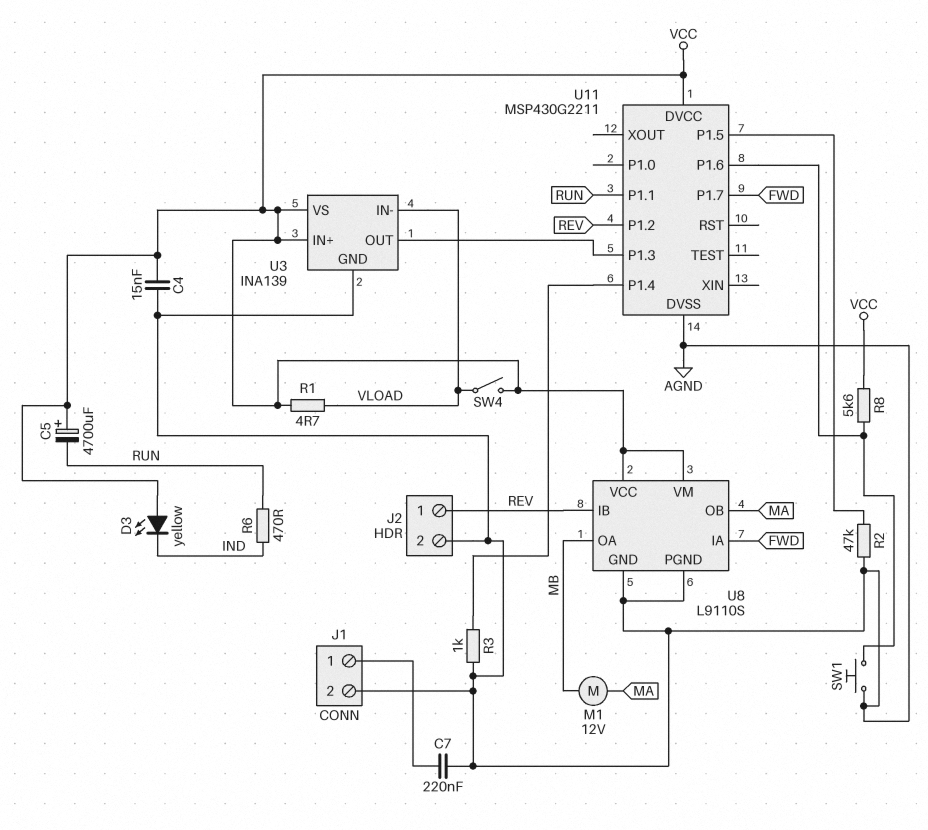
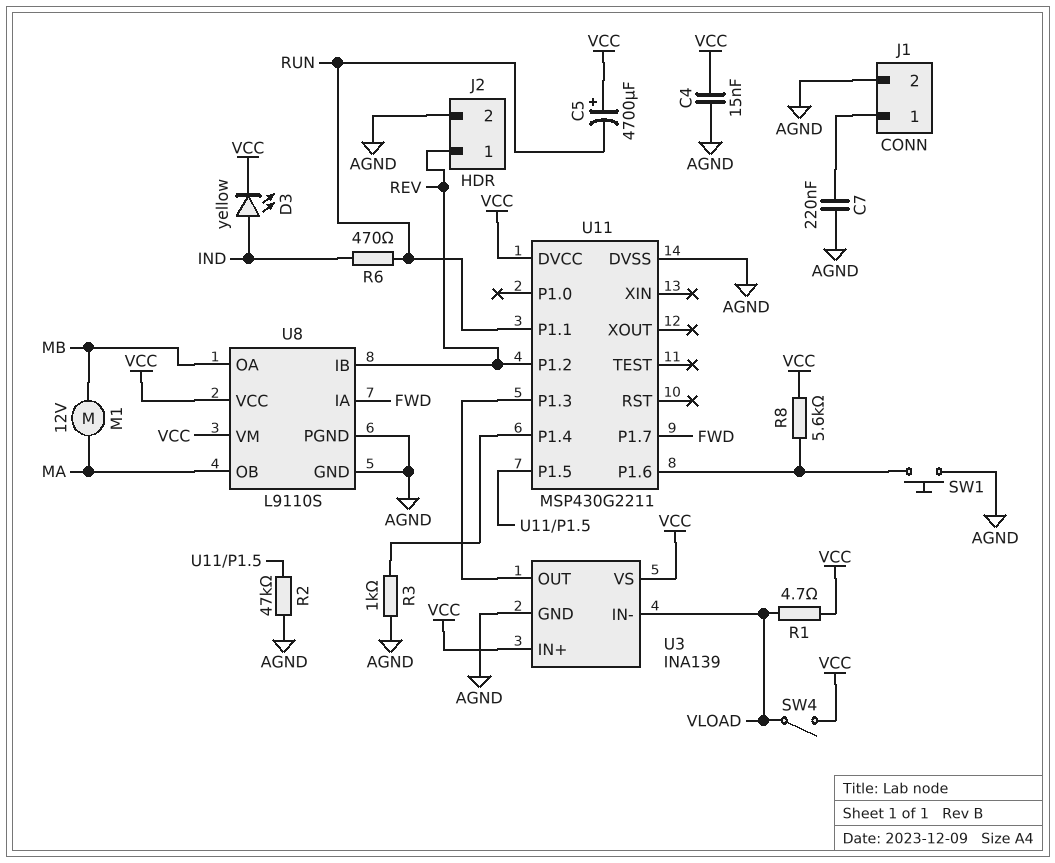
D3: LED yellow (A VCC, K IND) -> LED yellow (A IND, K VCC)

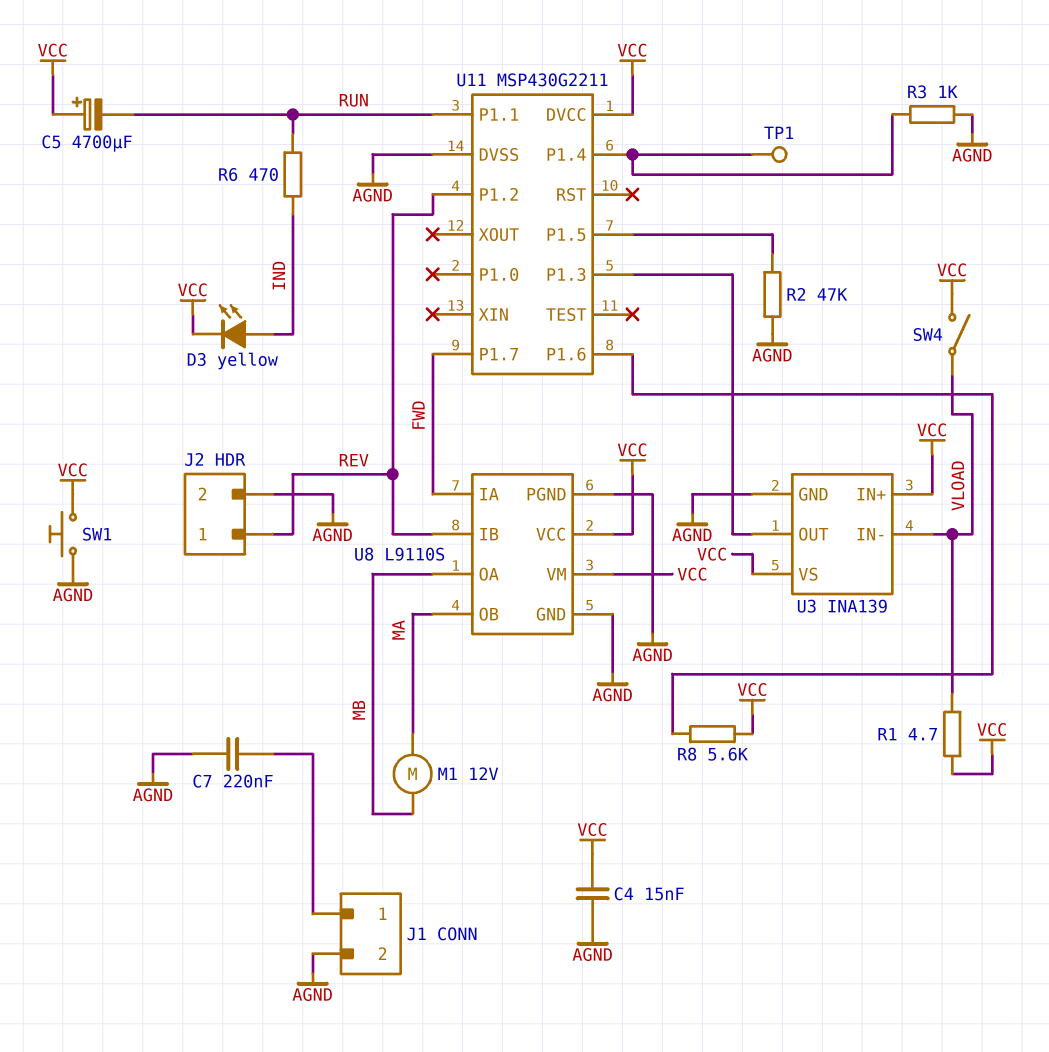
SW1: button (AGND, U11/P1.6) -> button (AGND, VCC)
TP1: none -> test point (U11/P1.4)

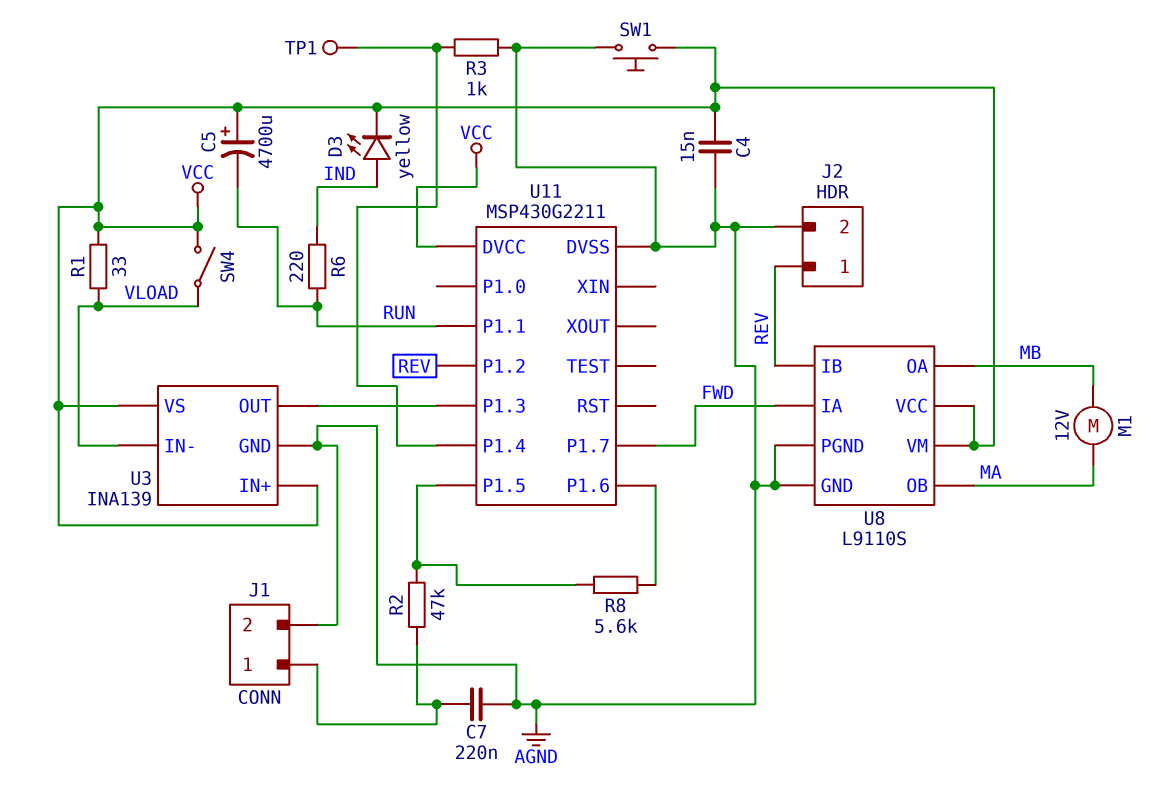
R1: 4.7 (VCC, VLOAD) -> 33 (VCC, VLOAD)
R2: 47k (AGND, U11/P1.5) -> 47k (J1/1, U11/P1.5)
R6: 470 (IND, RUN) -> 220 (IND, RUN)
R8: 5.6k (U11/P1.6, VCC) -> 5.6k (U11/P1.5, U11/P1.6)

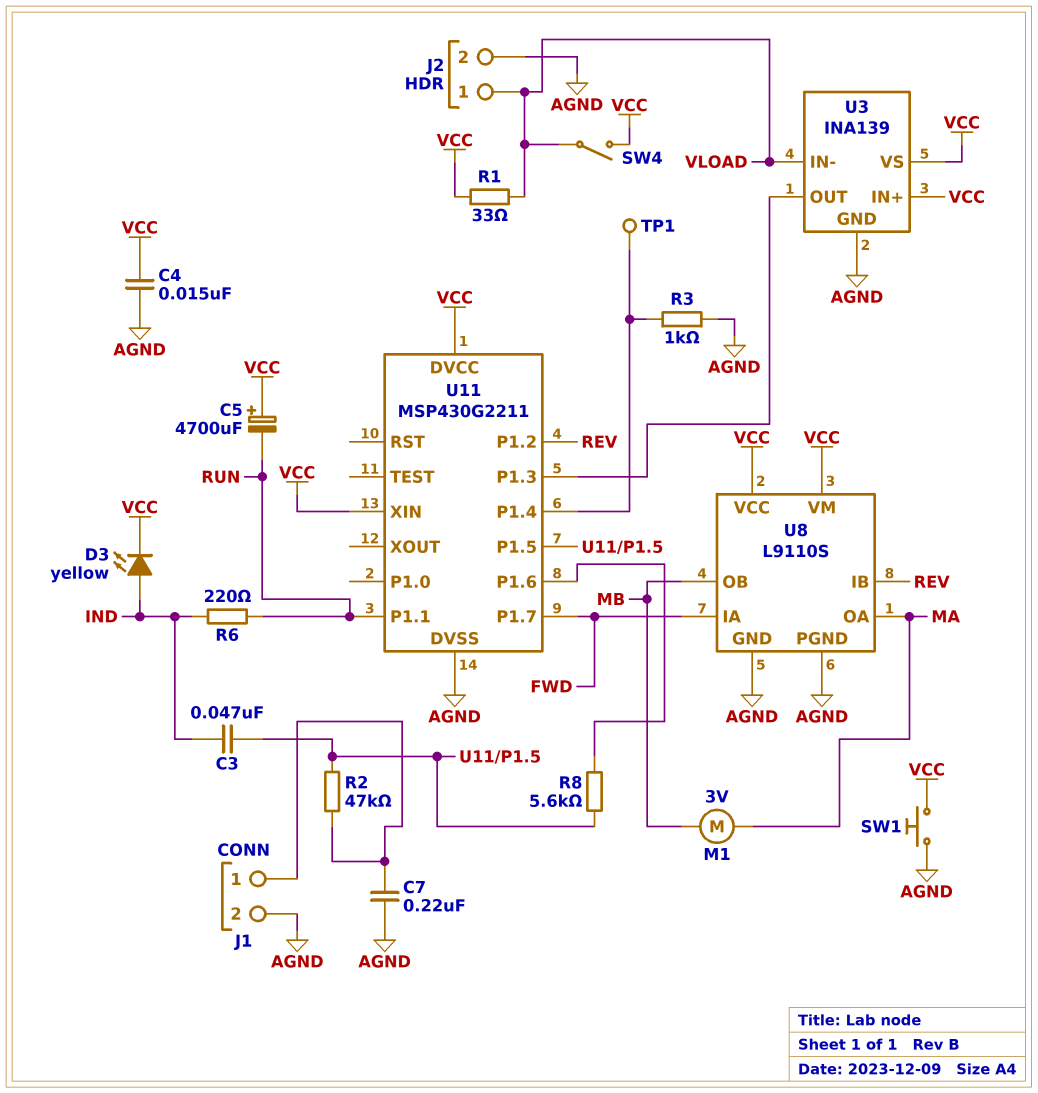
C3: none -> 47nF (IND, U11/P1.5)
J2 pin 1: REV -> VLOAD
M1: motor 12V (MA, MB) -> motor 3V (MA, MB)
U8 pin OA: MB -> MA
U8 pin OB: MA -> MB
U11 pin XIN: none -> VCC

